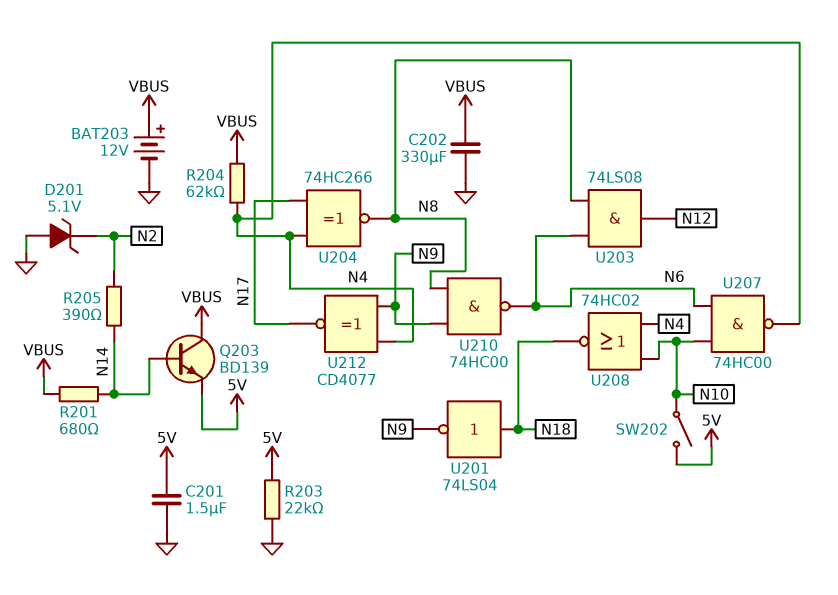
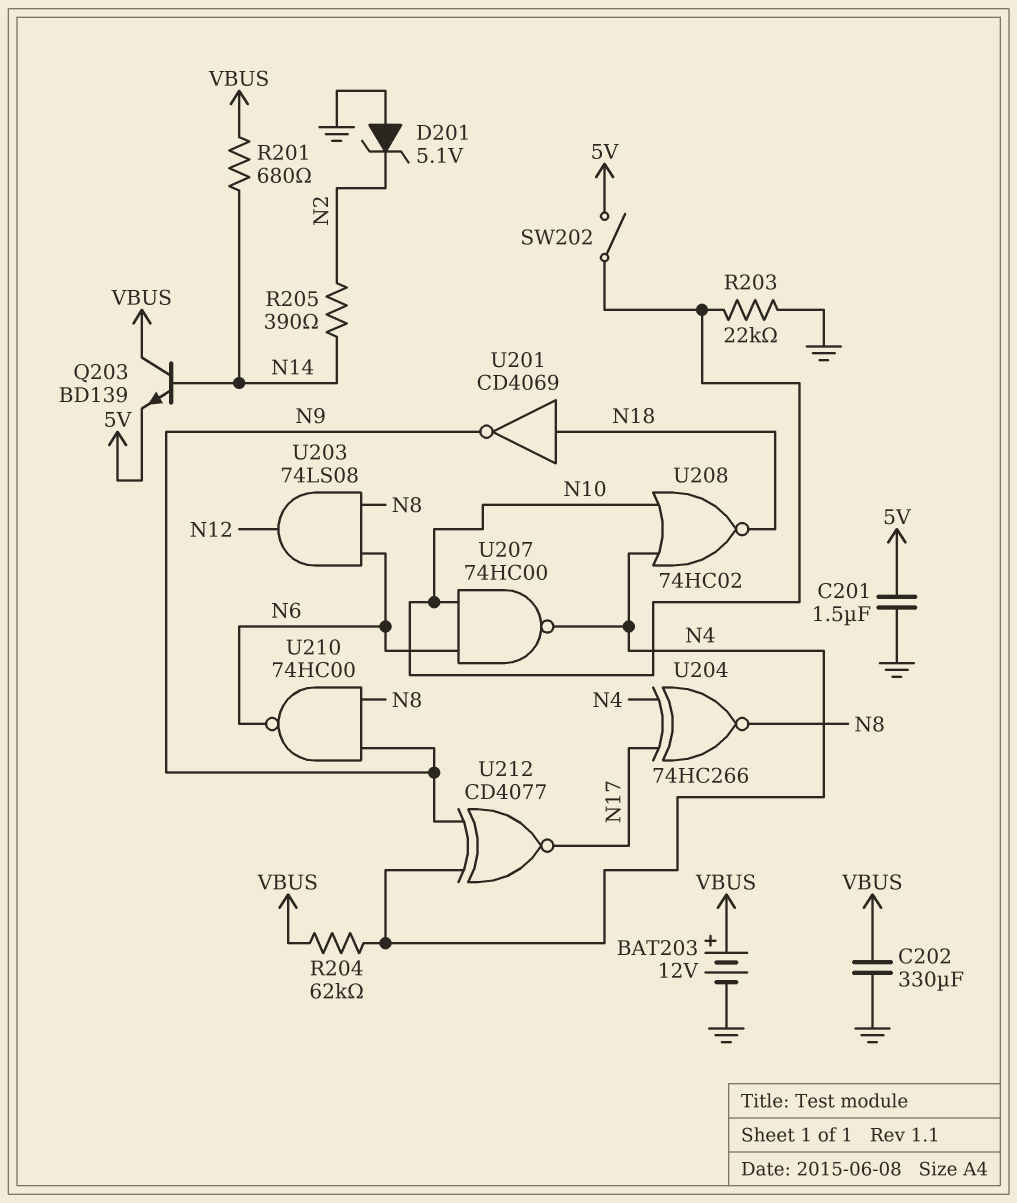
R203: 22k (5V, GND) -> 22k (GND, N10)
U201: NOT 74LS04 (in N18, out N9) -> NOT CD4069 (in N18, out N9)

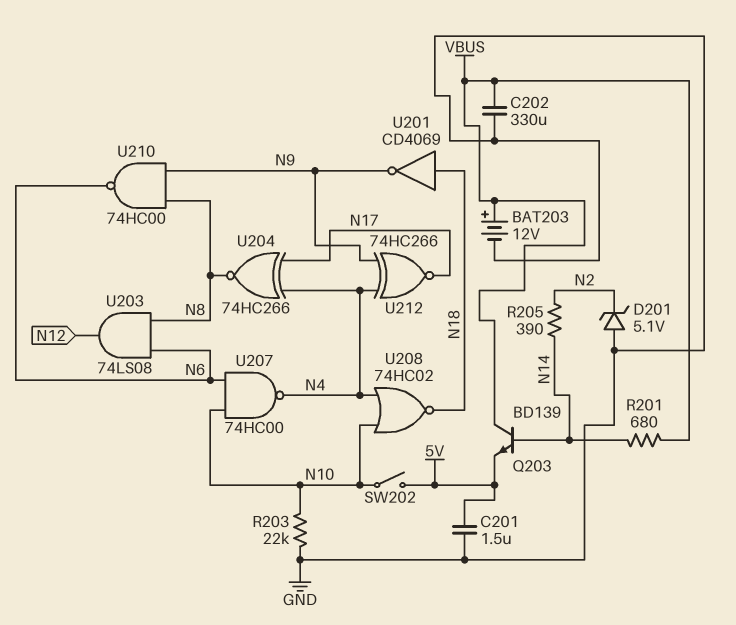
R204: 62k (N4, VBUS) -> none
U212: XNOR CD4077 (in N4, in N9, out N17) -> XNOR 74HC266 (in N4, in N9, out N17)

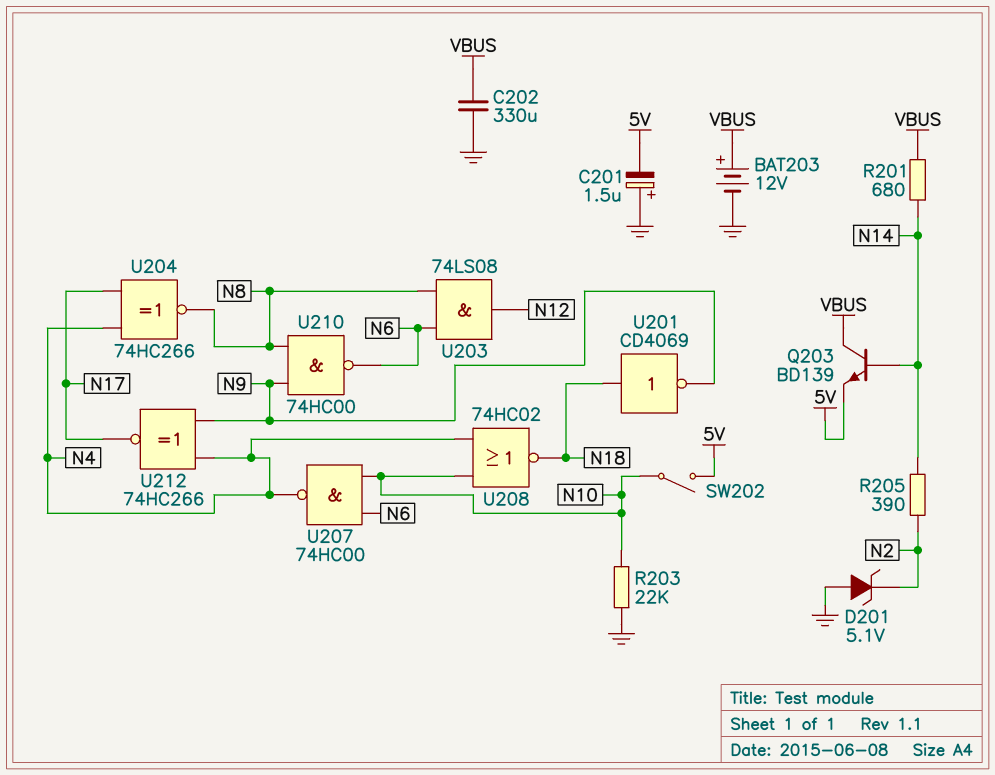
C201: 1.5uF (5V, GND) -> 1.5uF (plus GND, minus 5V)

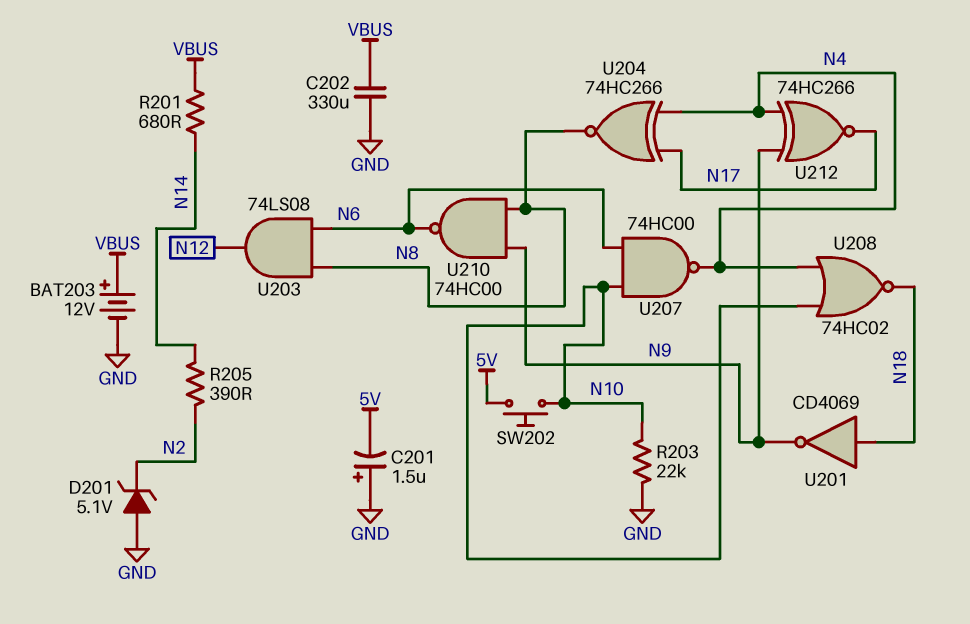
Q203: NPN BD139 (B N14, C VBUS, E 5V) -> none
SW202: switch (5V, N10) -> button (5V, N10)

